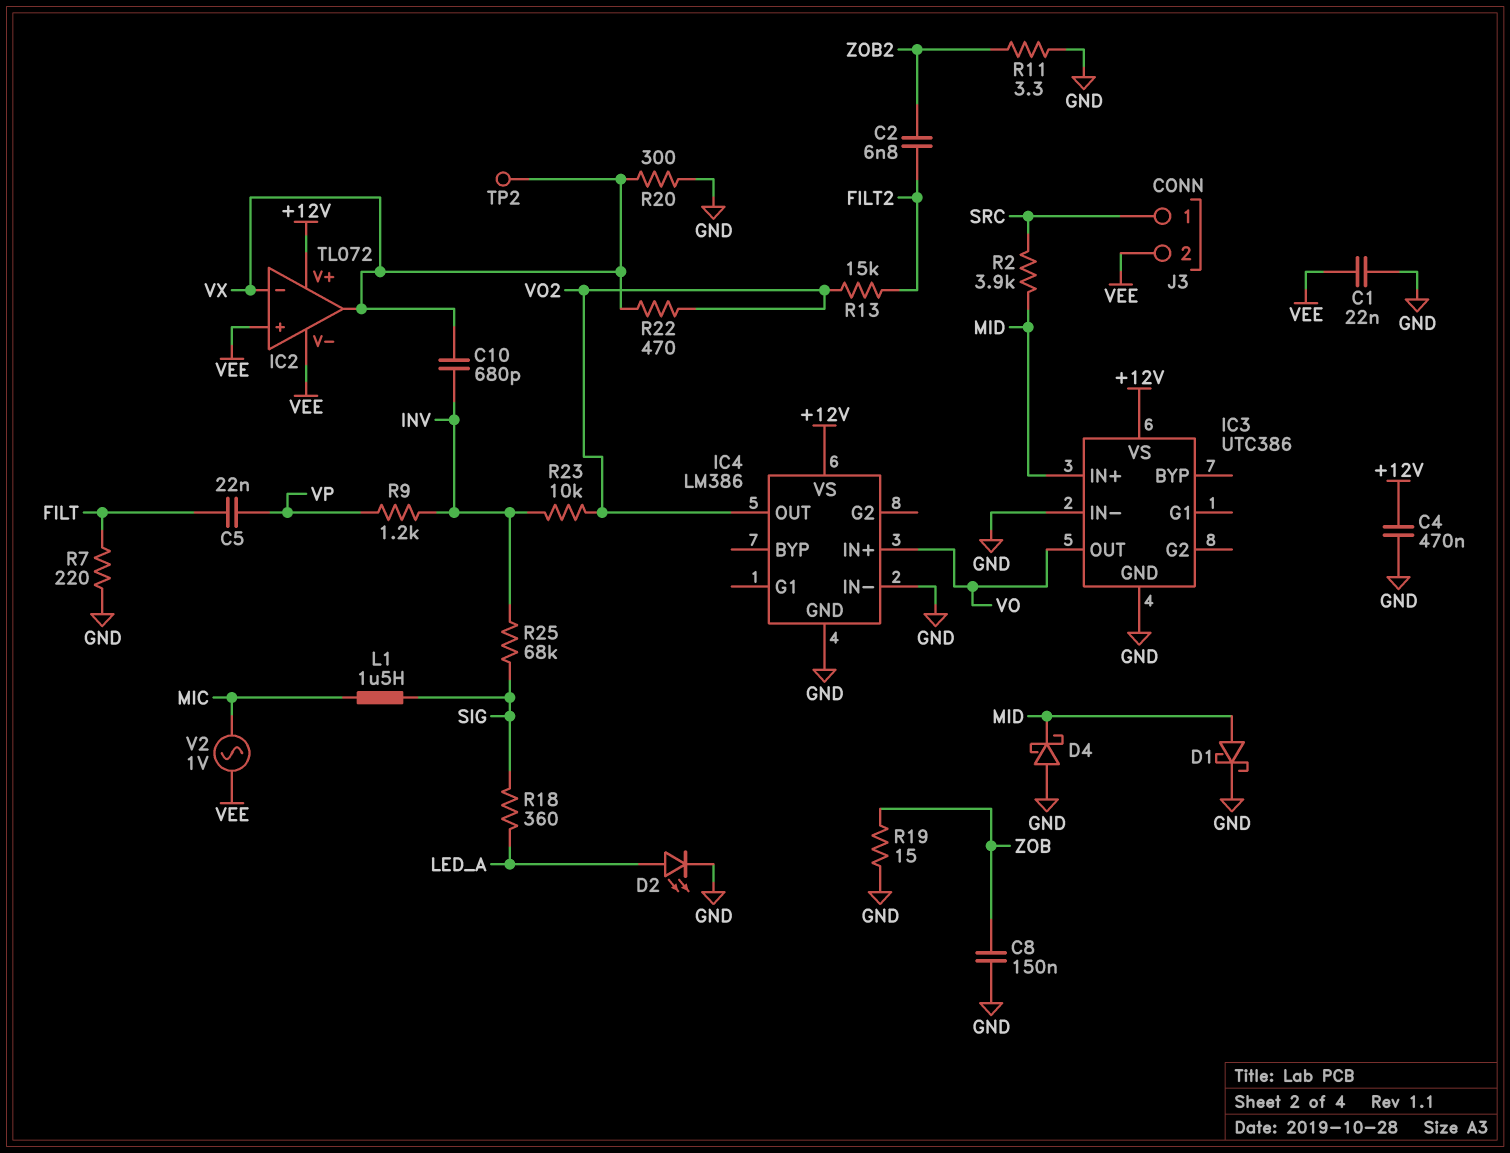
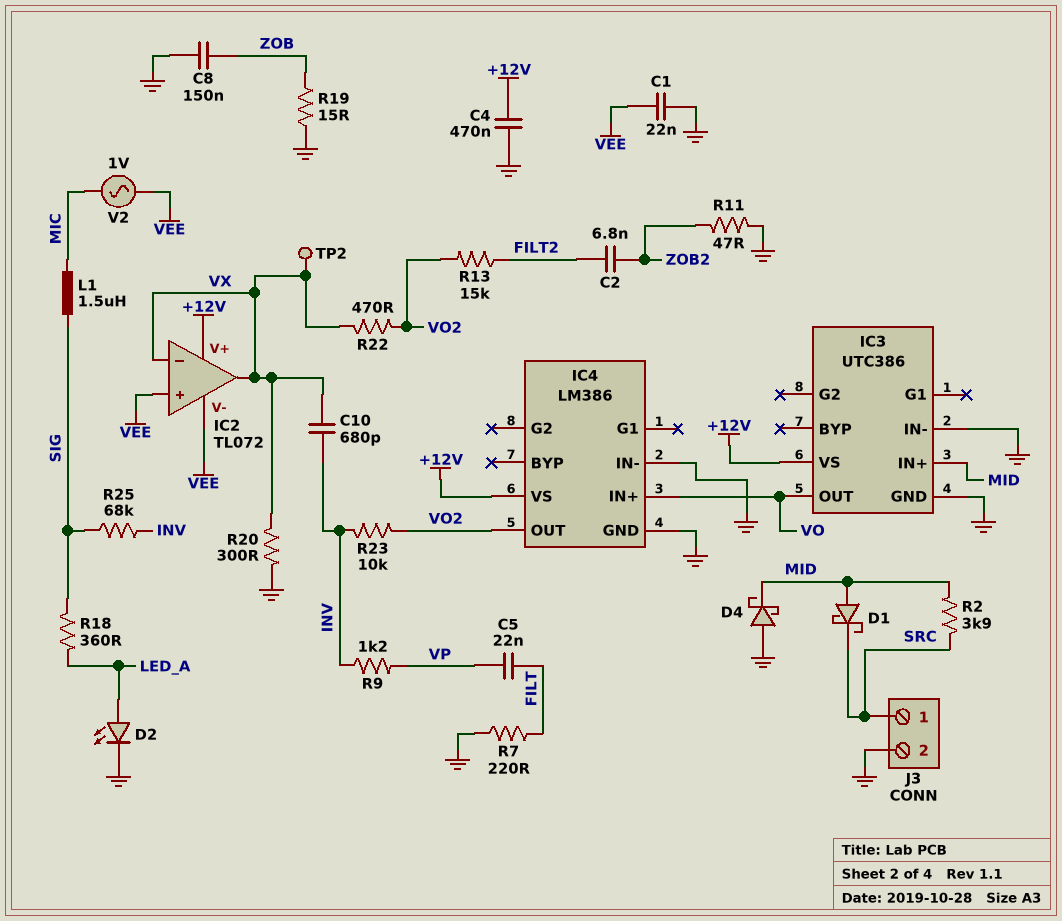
D1: schottky (A MID, K GND) -> schottky (A MID, K SRC)
J3 pin 2: VEE -> GND
R11: 3.3 (GND, ZOB2) -> 47 (GND, ZOB2)

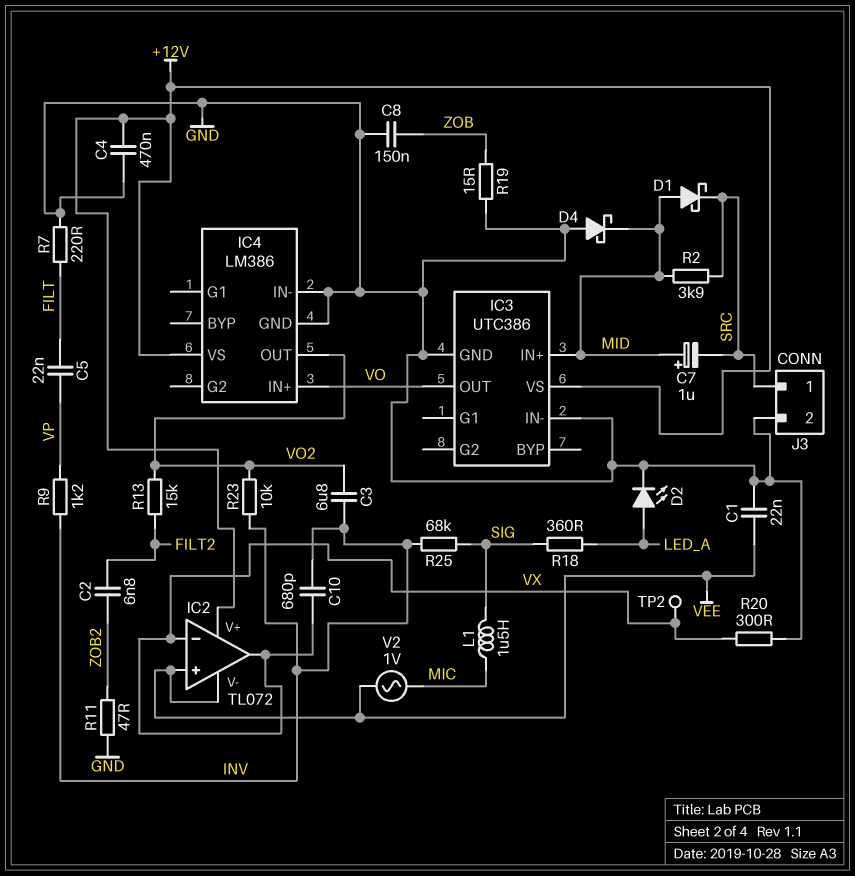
C3: none -> 6.8uF (INV, VO2)
C7: none -> 1uF (plus MID, minus SRC)
R22: 470 (VO2, VX) -> none

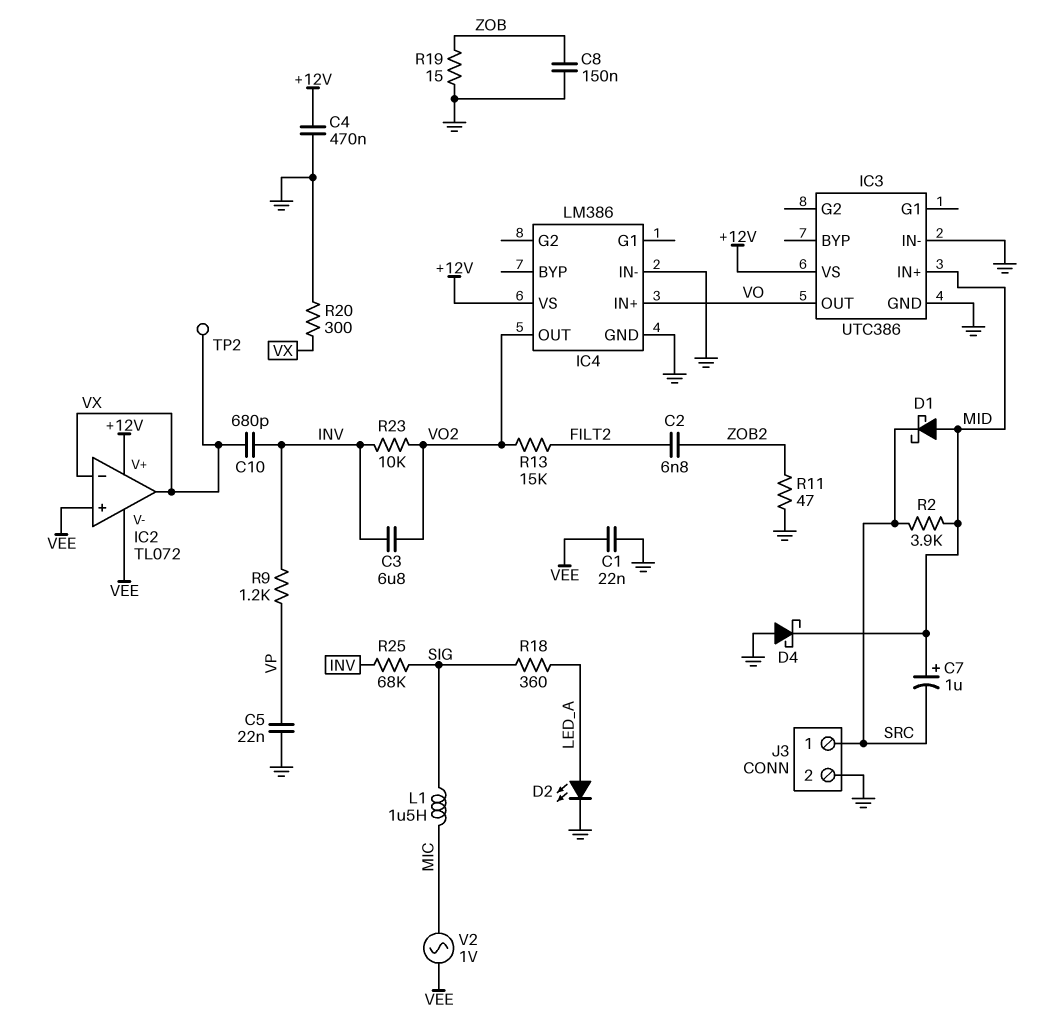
C5: 22nF (FILT, VP) -> 22nF (GND, VP)
R7: 220 (FILT, GND) -> none

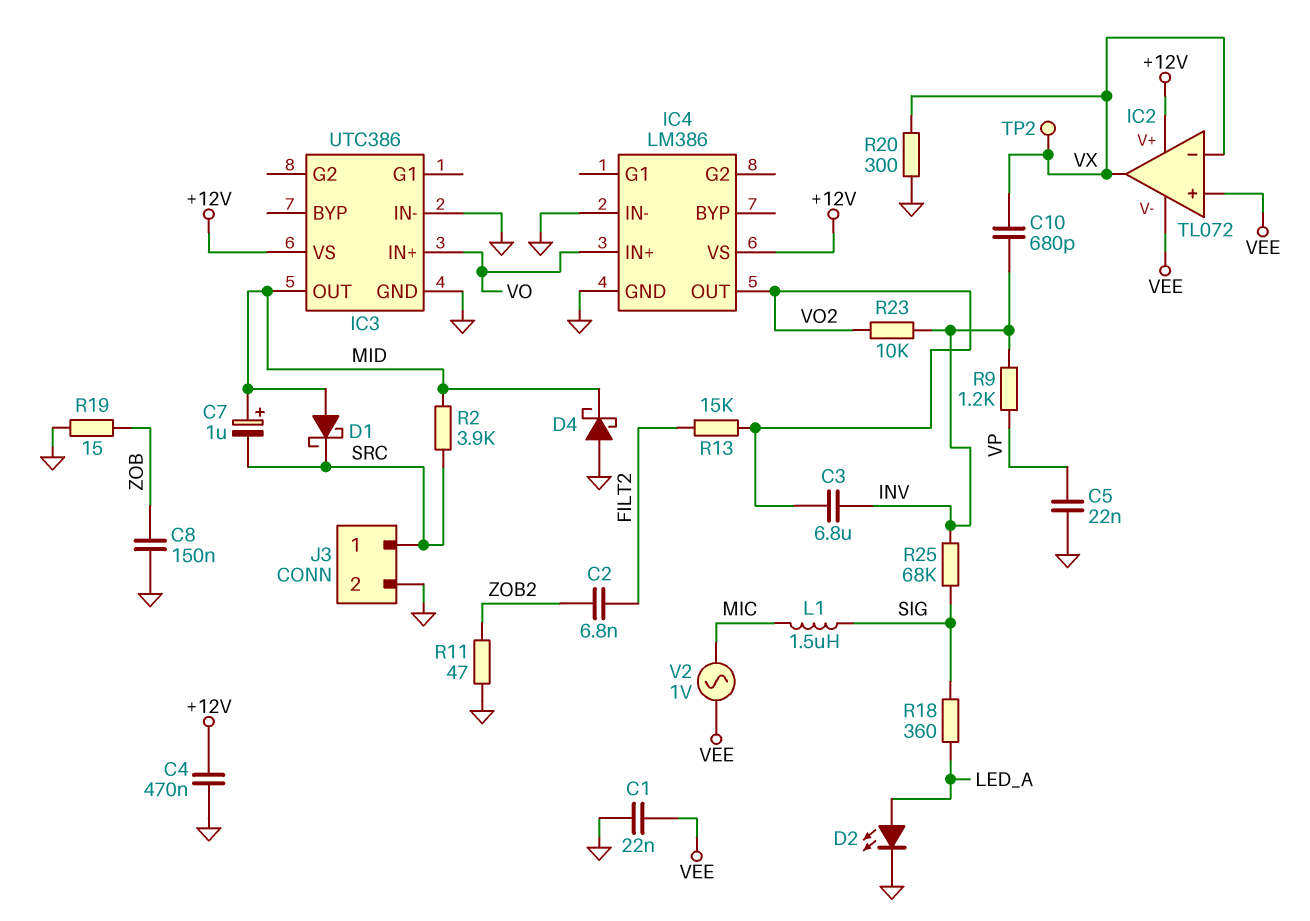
IC3 pin IN+: MID -> VO
IC3 pin OUT: VO -> MID

